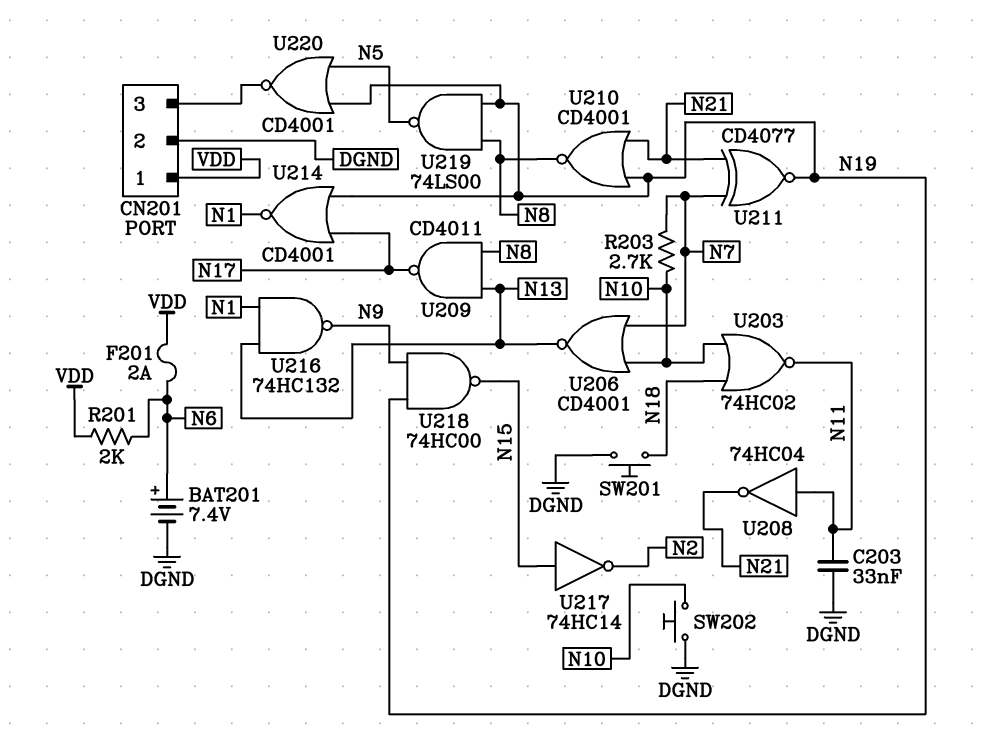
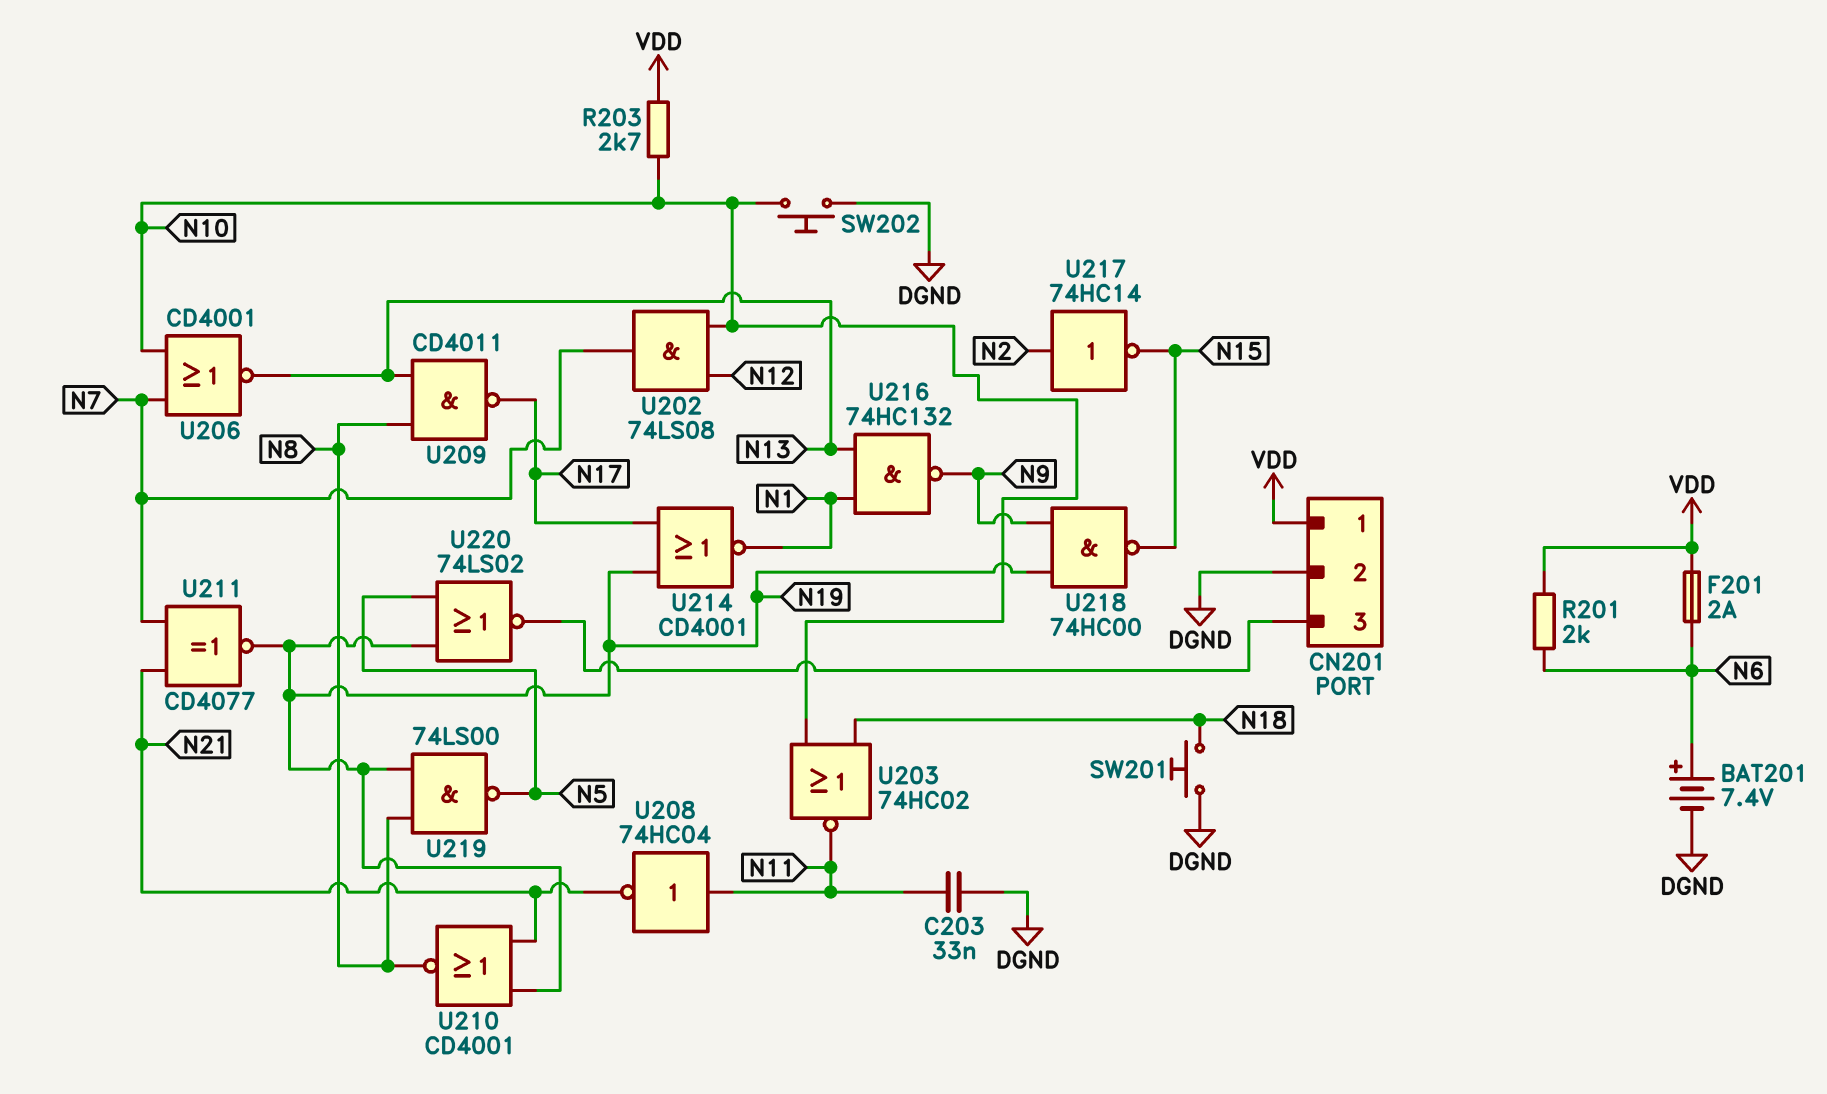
R203: 2.7k (N7, N10) -> 2.7k (N10, VDD)
U202: none -> AND 74LS08 (in N10, in N12, out N7)
U217: NOT 74HC14 (in N15, out N2) -> NOT 74HC14 (in N2, out N15)
U220: NOR CD4001 (in N5, in N19, out CN201/3) -> NOR 74LS02 (in N5, in N19, out CN201/3)

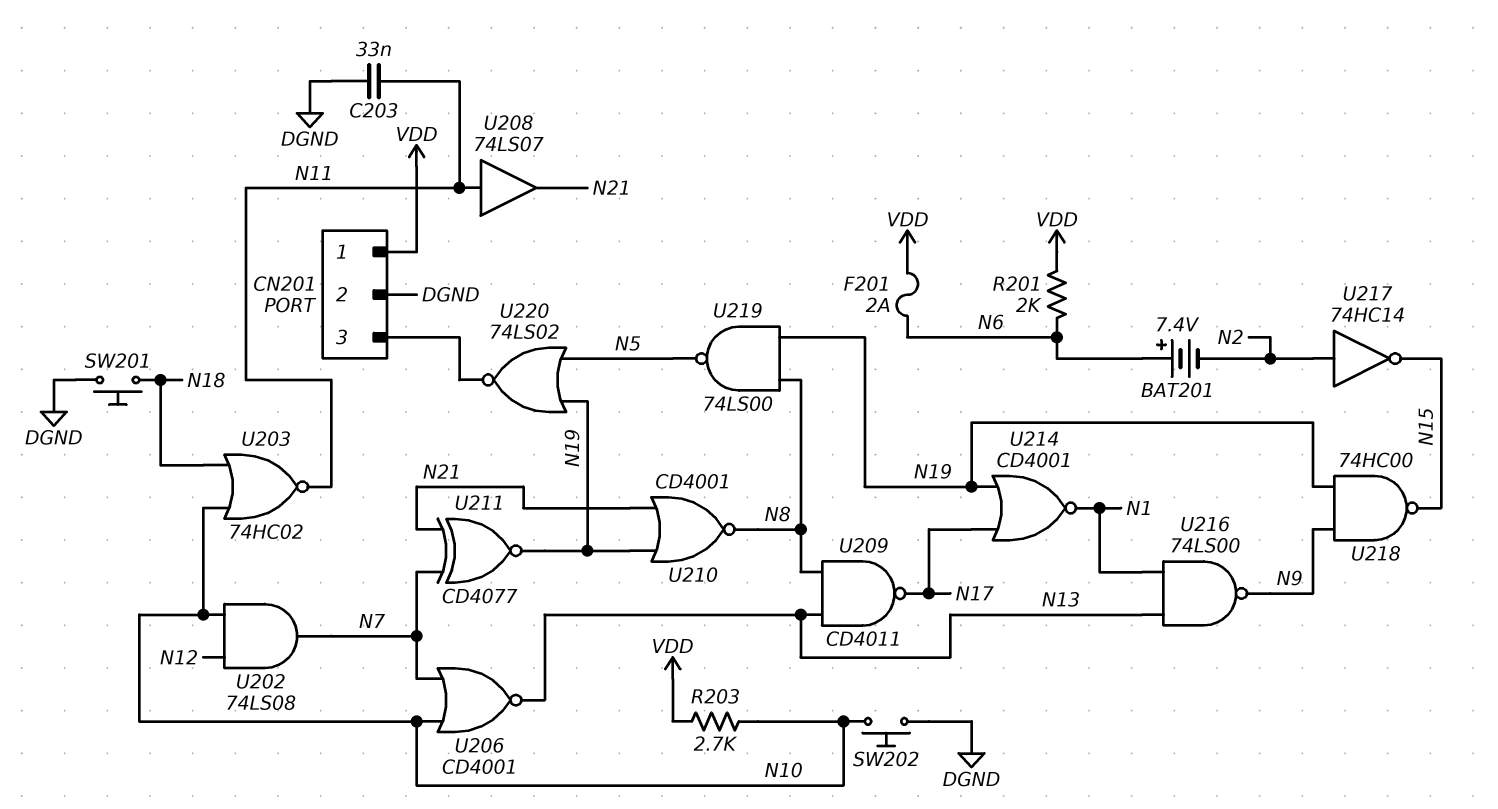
BAT201: 7.4V (plus N6, minus DGND) -> 7.4V (plus N6, minus N2)
U208: NOT 74HC04 (in N11, out N21) -> buffer 74LS07 (in N11, out N21)
U216: NAND 74HC132 (in N1, in N13, out N9) -> NAND 74LS00 (in N1, in N13, out N9)

